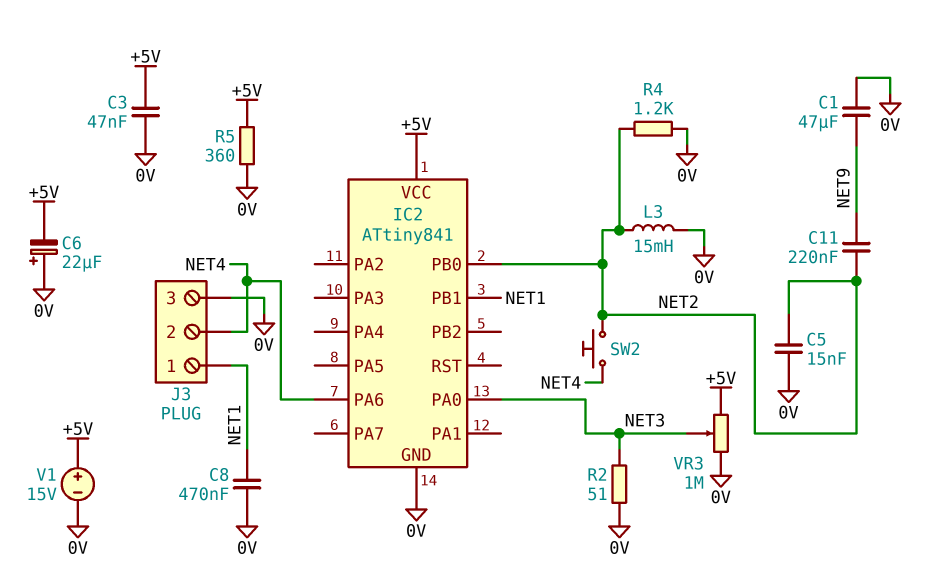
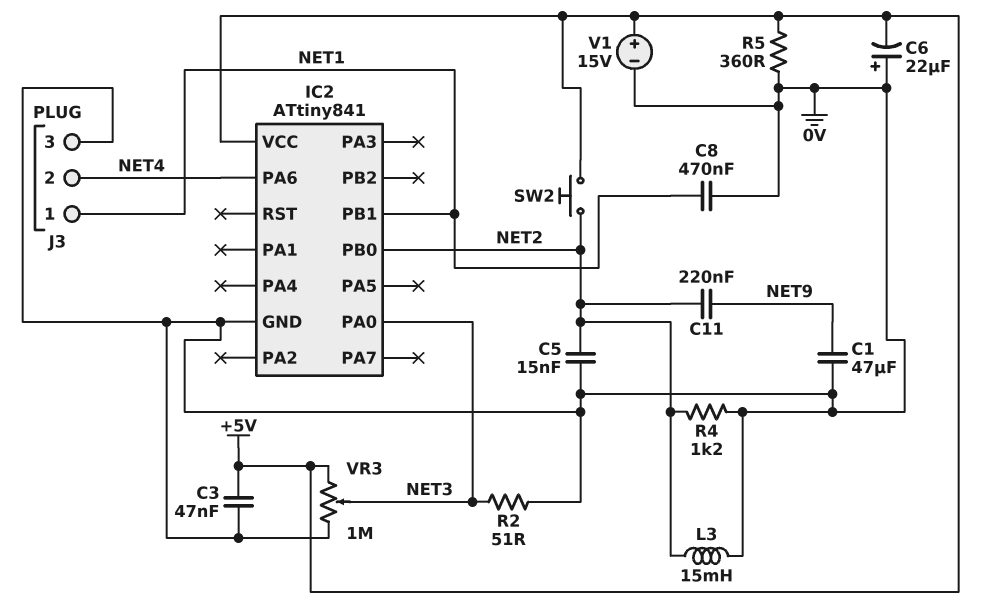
SW2: button (NET2, NET4) -> button (+5V, NET2)

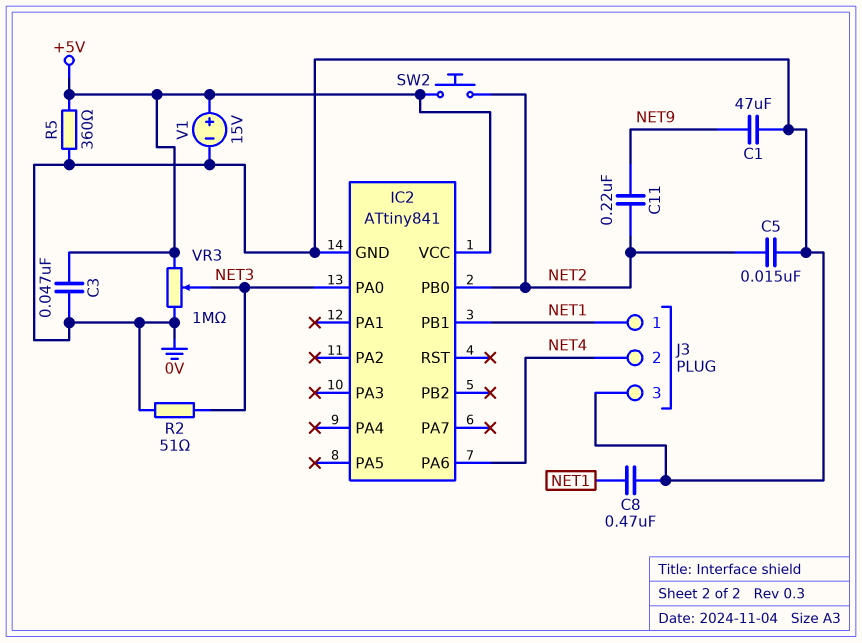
C6: 22uF (plus 0V, minus +5V) -> none
L3: 15mH (0V, NET2) -> none
R4: 1.2k (0V, NET2) -> none

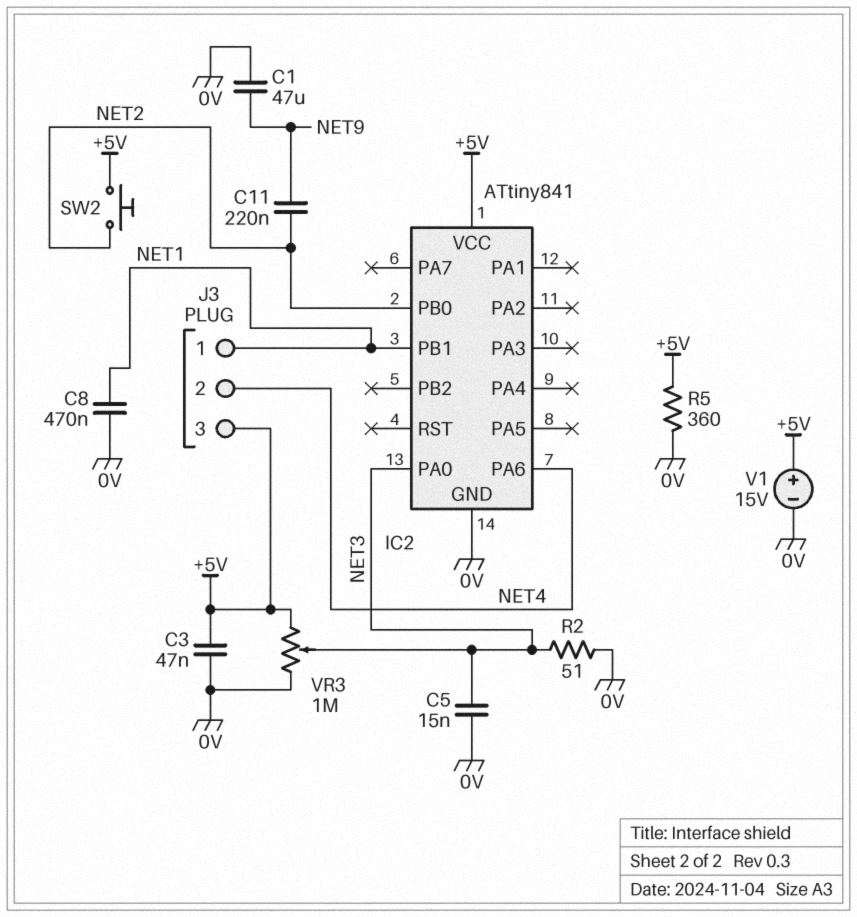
C5: 15nF (0V, NET2) -> 15nF (0V, NET3)
J3 pin 3: 0V -> +5V

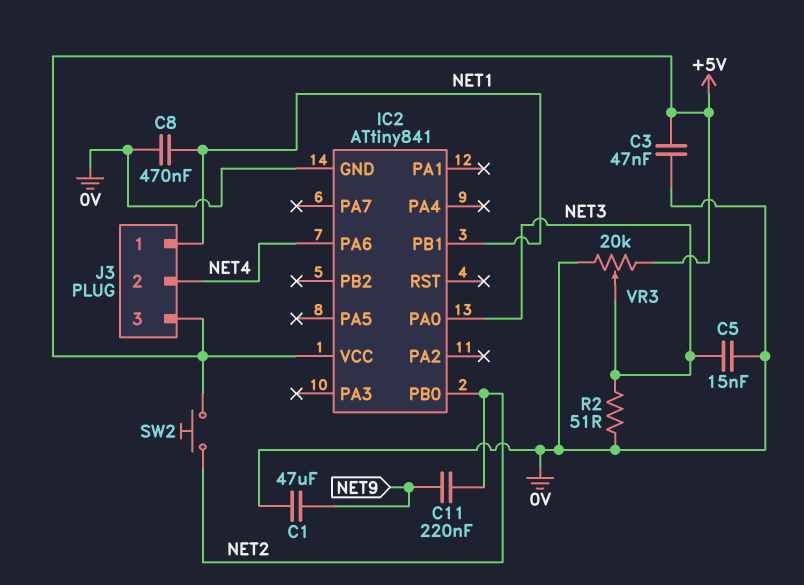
R5: 360 (+5V, 0V) -> none
V1: 15V (plus +5V, minus 0V) -> none
VR3: 1M (+5V, 0V, wiper NET3) -> 20k (+5V, 0V, wiper NET3)

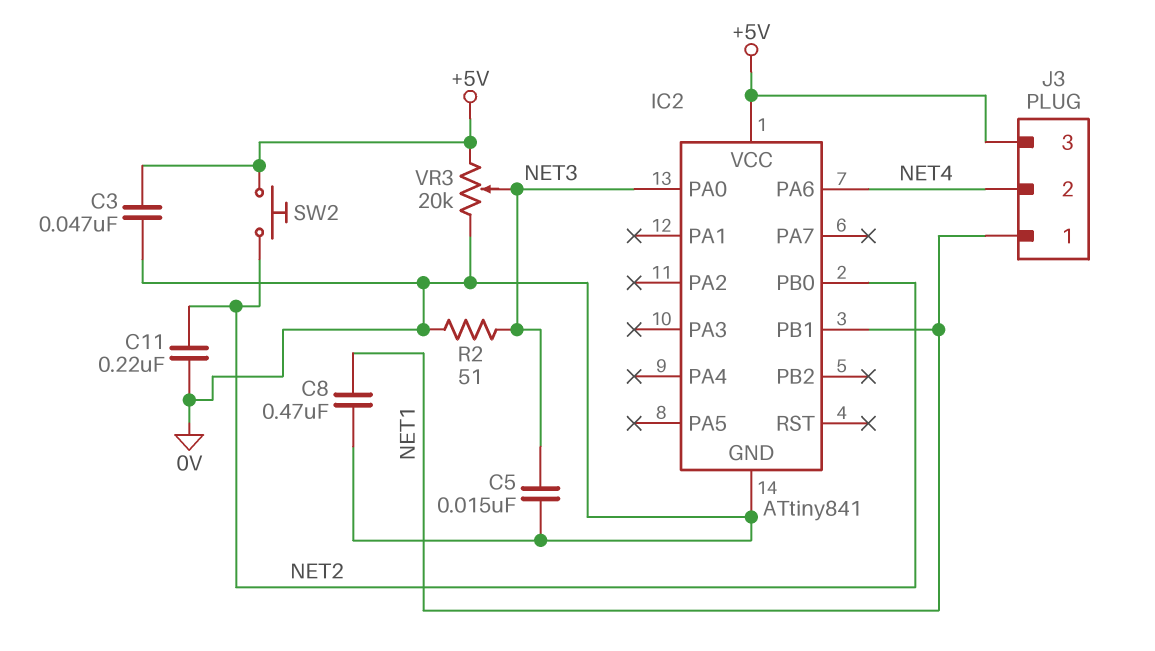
C1: 47uF (0V, NET9) -> none
C11: 220nF (NET2, NET9) -> 220nF (0V, NET2)

